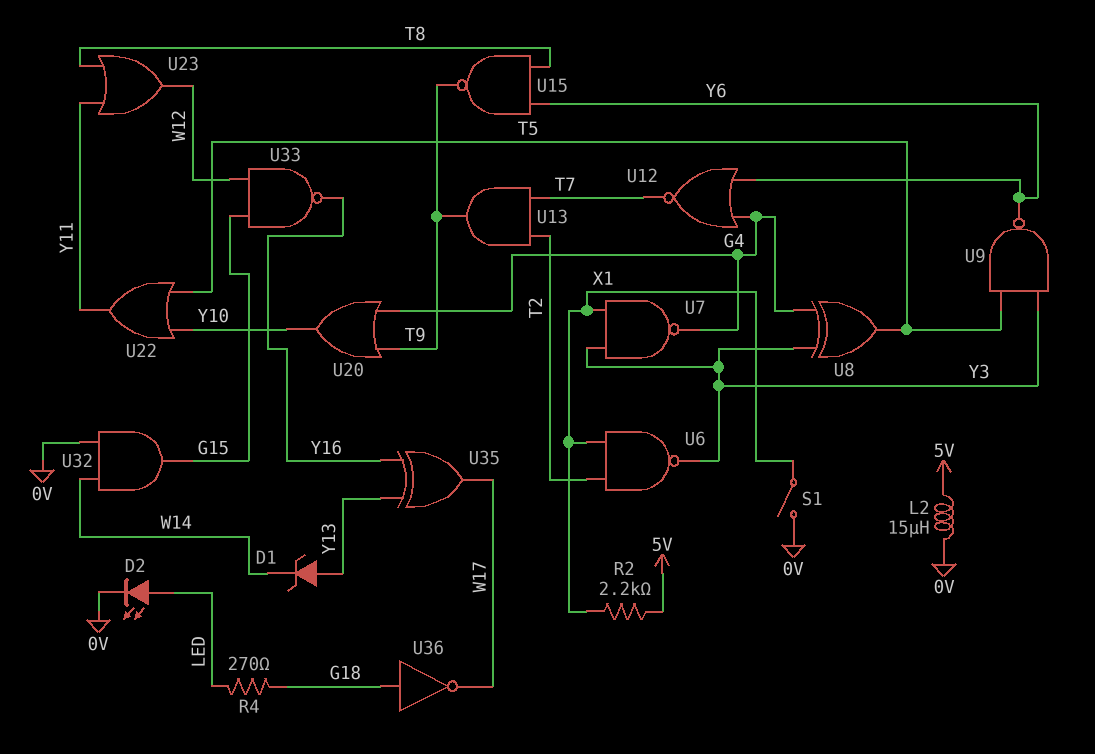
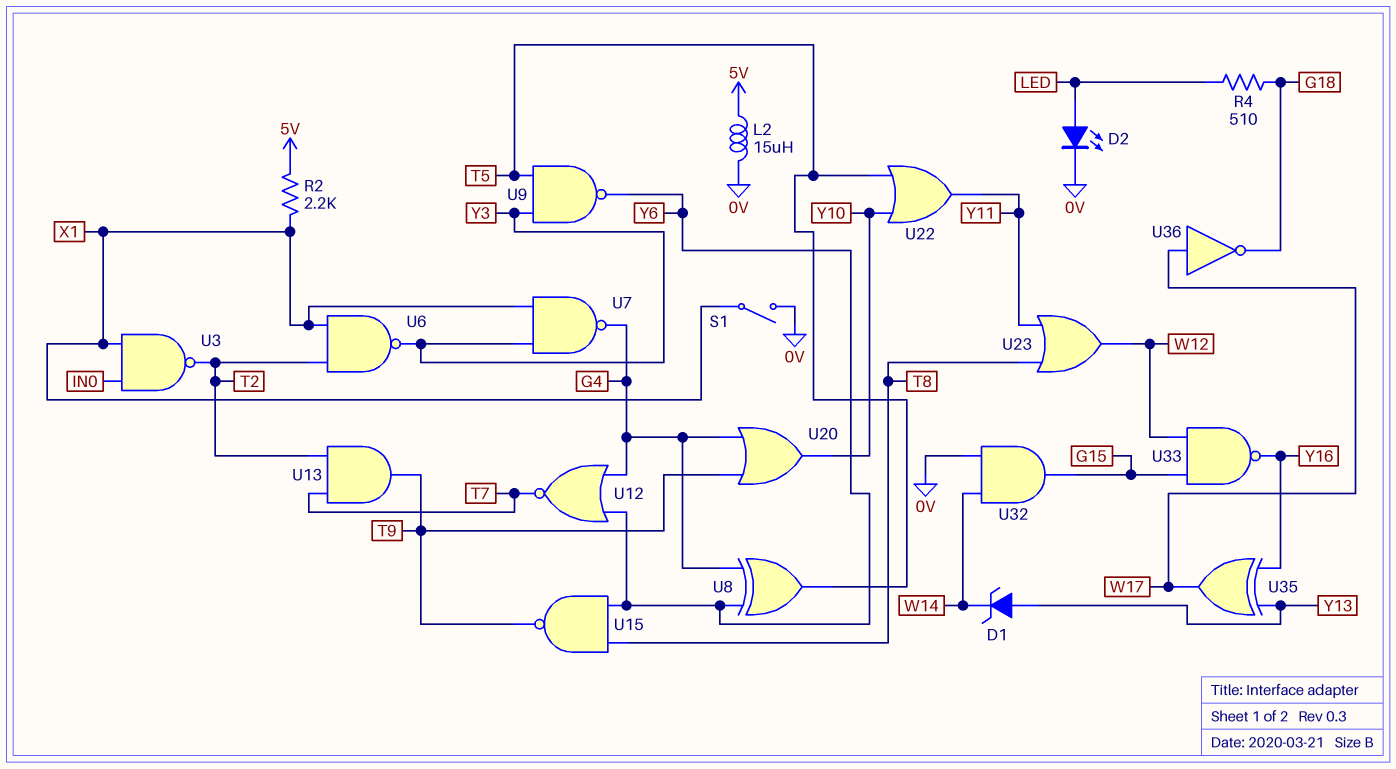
R4: 270 (G18, LED) -> 510 (G18, LED)
U3: none -> NAND (in IN0, in X1, out T2)
U8: XOR (in G4, in Y3, out T5) -> XOR (in G4, in Y6, out T5)
U36: NOT (in G18, out W17) -> NOT (in W17, out G18)

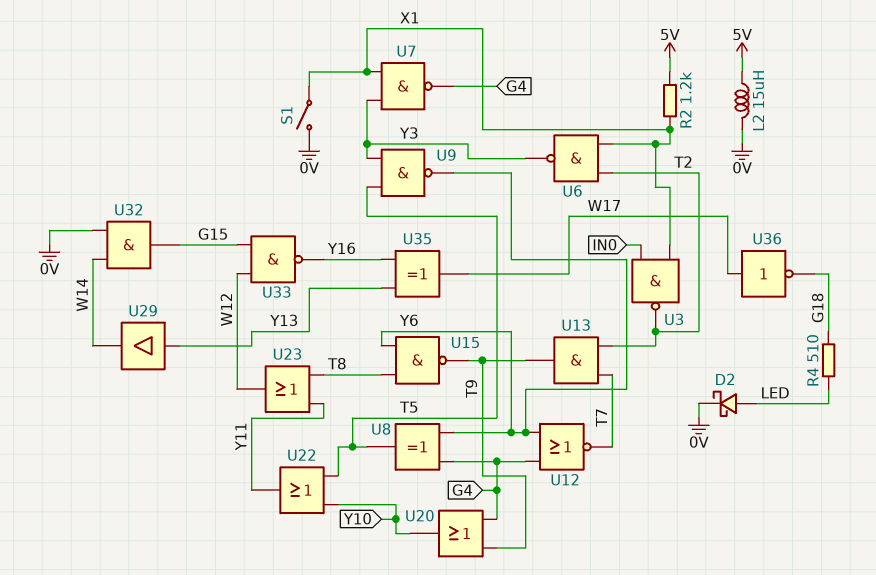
D1: zener (A Y13, K W14) -> none
D2: LED (A LED, K 0V) -> schottky (A LED, K 0V)
R2: 2.2k (5V, X1) -> 1.2k (5V, X1)
U29: none -> buffer (in Y13, out W14)

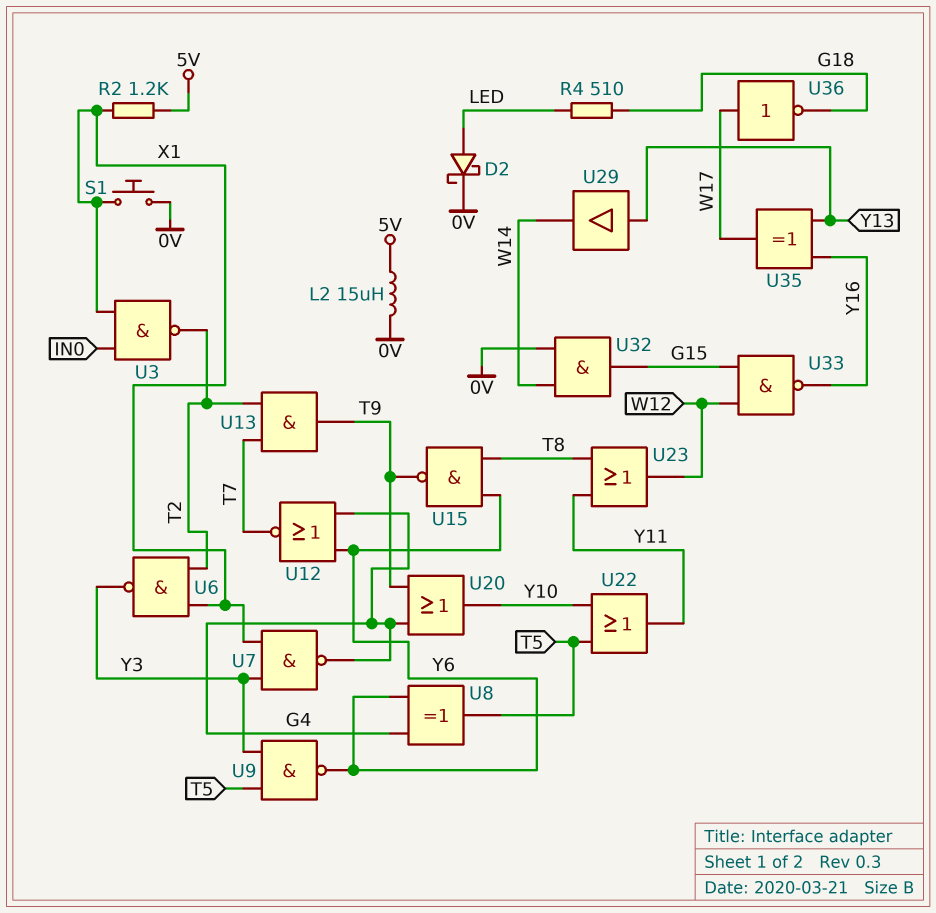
S1: switch (0V, X1) -> button (0V, X1)

